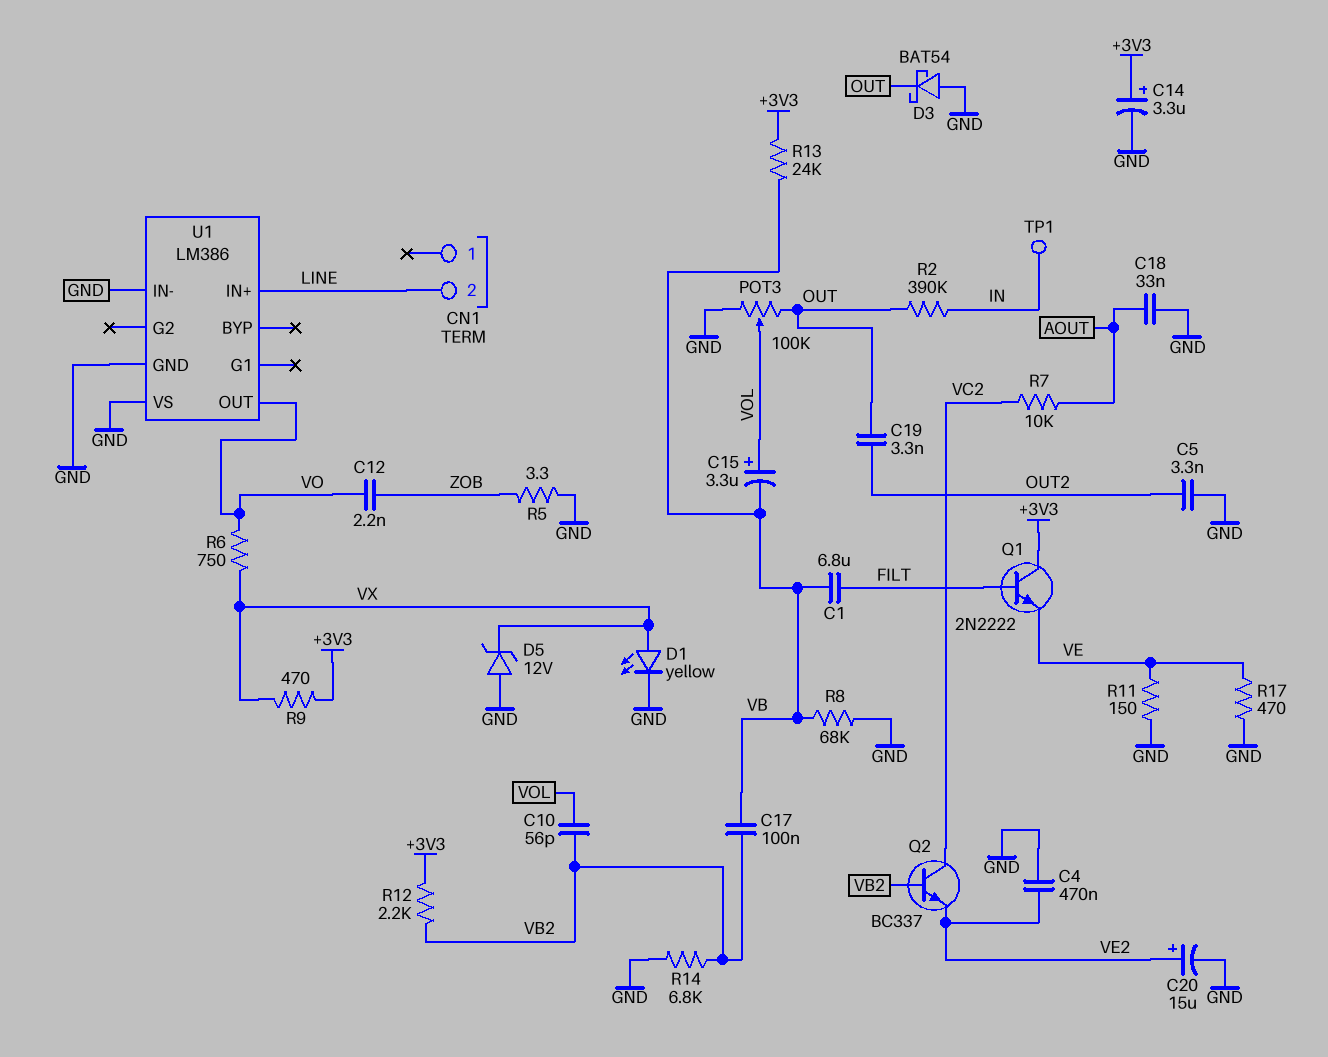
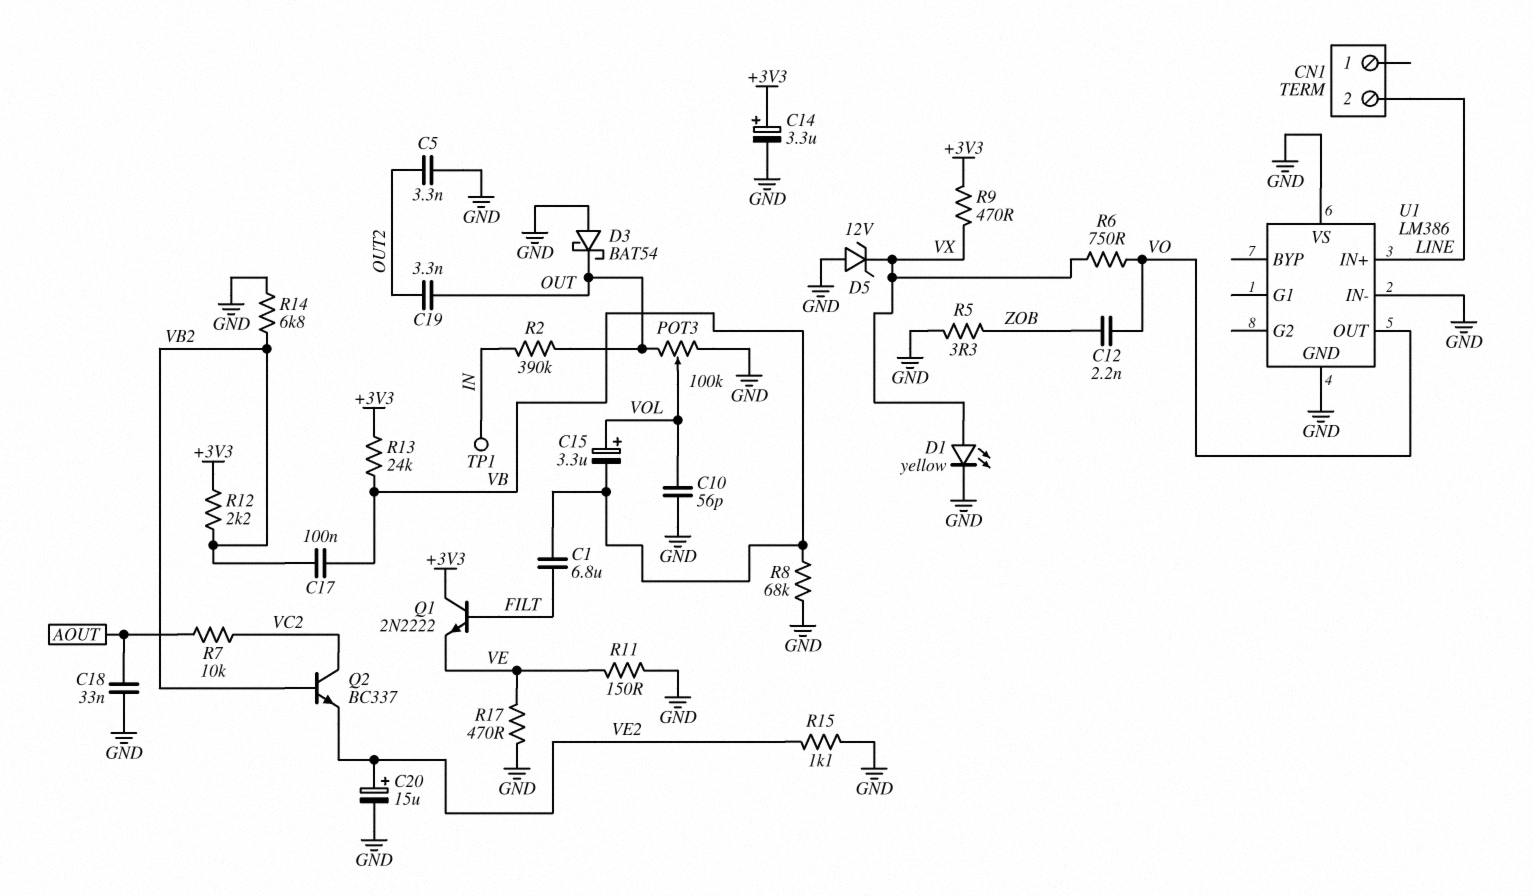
C4: 470nF (GND, VE2) -> none
C10: 56pF (VB2, VOL) -> 56pF (GND, VOL)
R15: none -> 1.1k (GND, VE2)

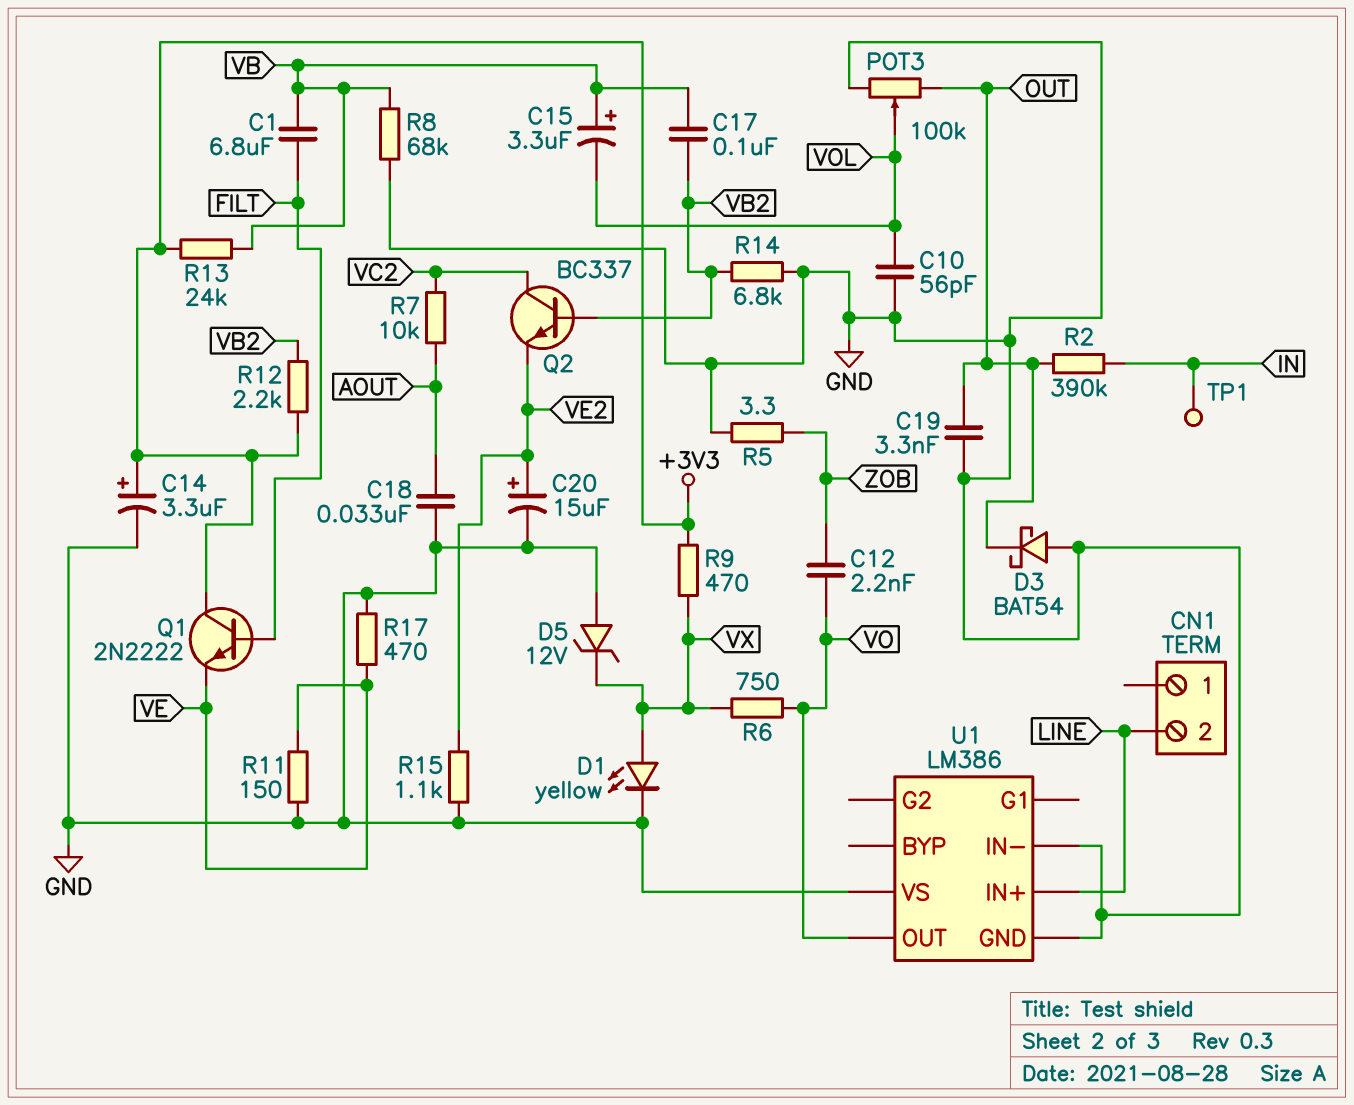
C5: 3.3nF (GND, OUT2) -> none
C15: 3.3uF (plus VOL, minus VB) -> 3.3uF (plus VB, minus VOL)
C19: 3.3nF (OUT, OUT2) -> 3.3nF (GND, OUT)

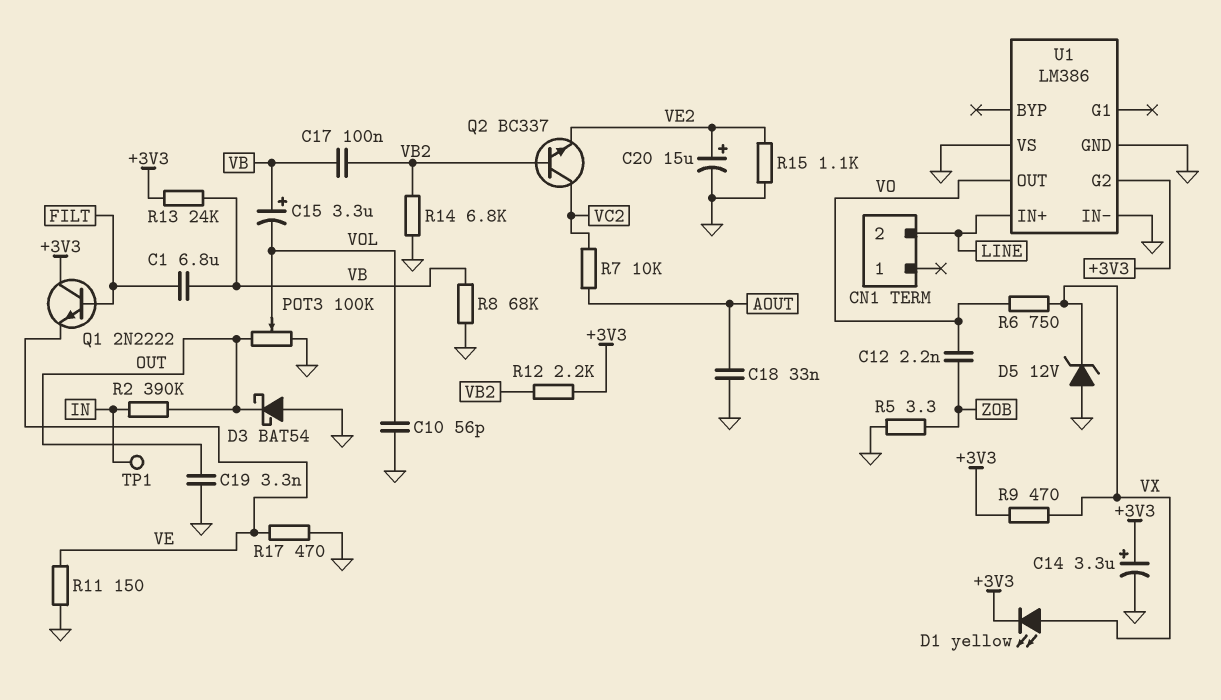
D1: LED yellow (A VX, K GND) -> LED yellow (A VX, K +3V3)
U1 pin G2: none -> +3V3

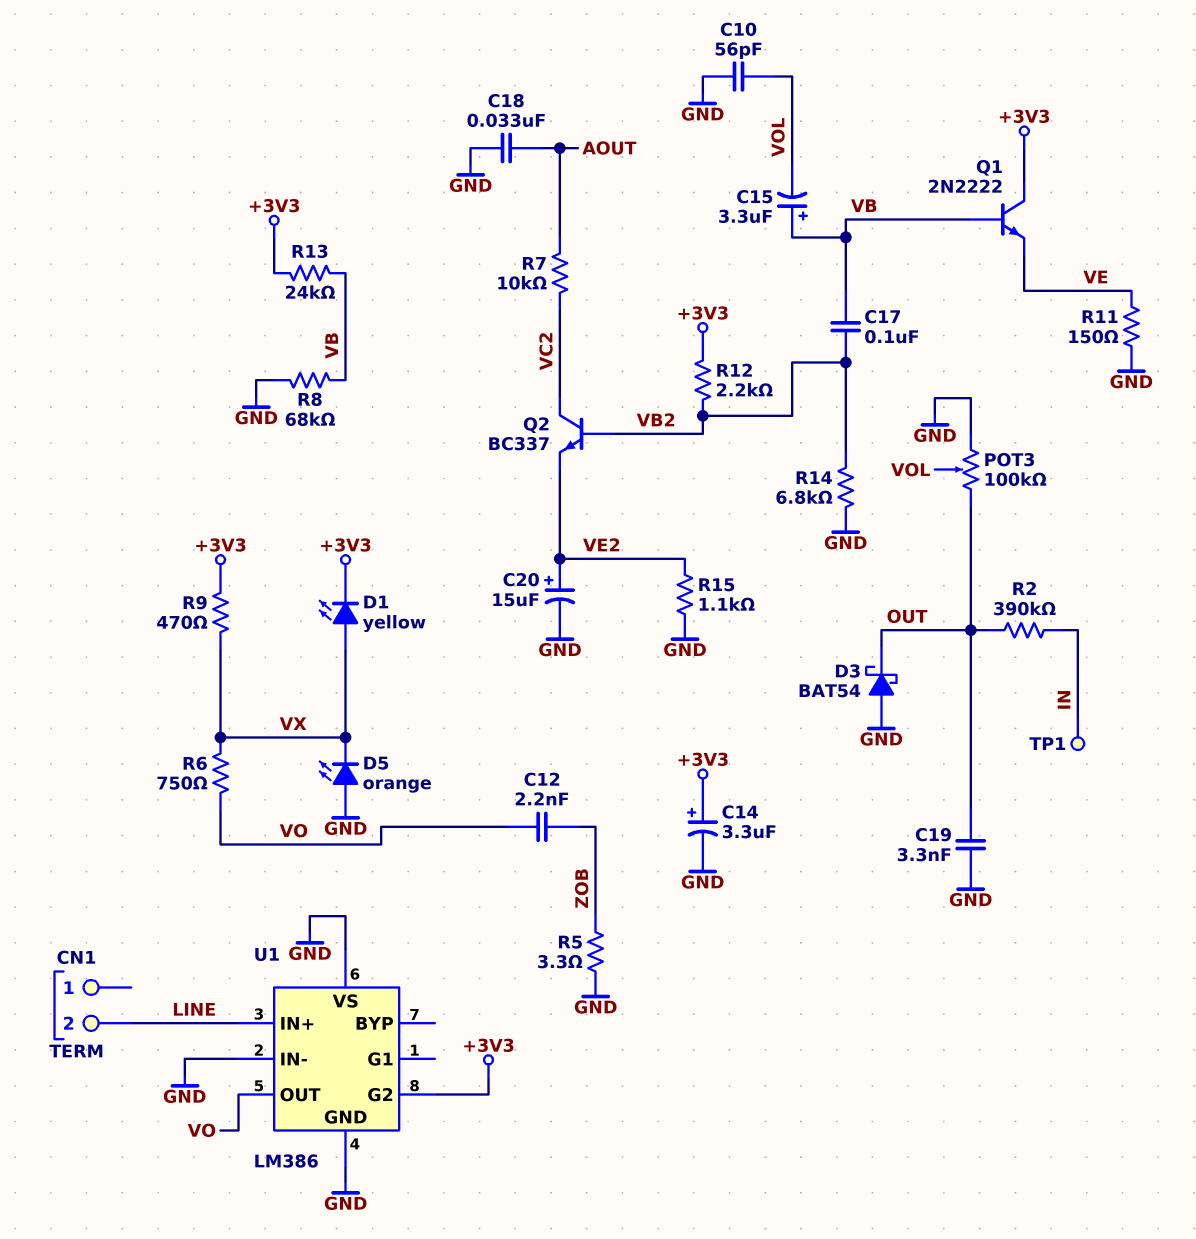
C1: 6.8uF (FILT, VB) -> none
D5: zener 12V (A GND, K VX) -> LED orange (A GND, K VX)
Q1: NPN 2N2222 (B FILT, C +3V3, E VE) -> NPN 2N2222 (B VB, C +3V3, E VE)
R17: 470 (GND, VE) -> none

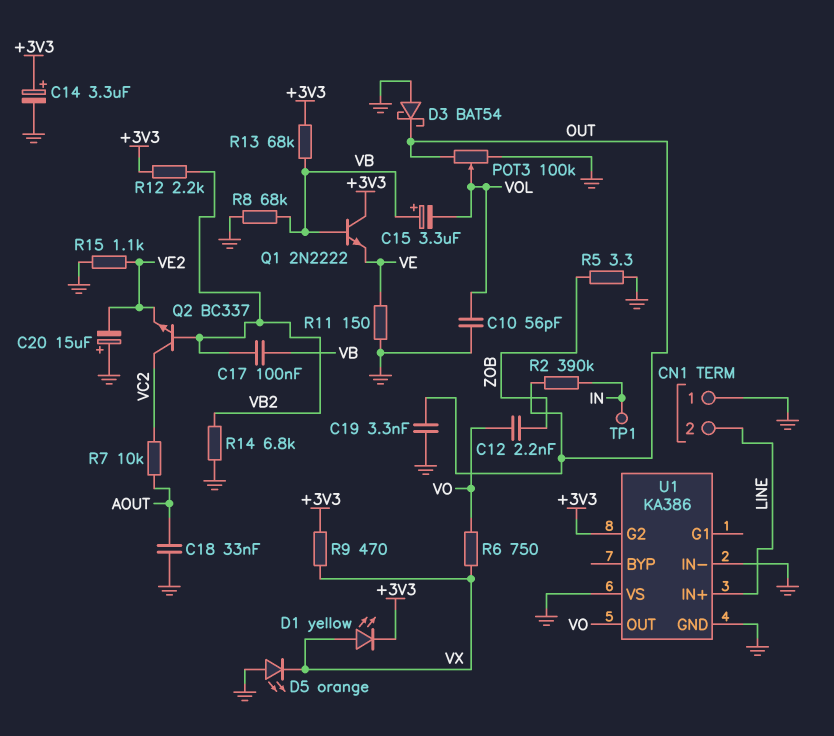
C20: 15uF (plus VE2, minus GND) -> 15uF (plus GND, minus VE2)
CN1 pin 1: none -> GND
R13: 24k (+3V3, VB) -> 68k (+3V3, VB)
U1: LM386 -> KA386

